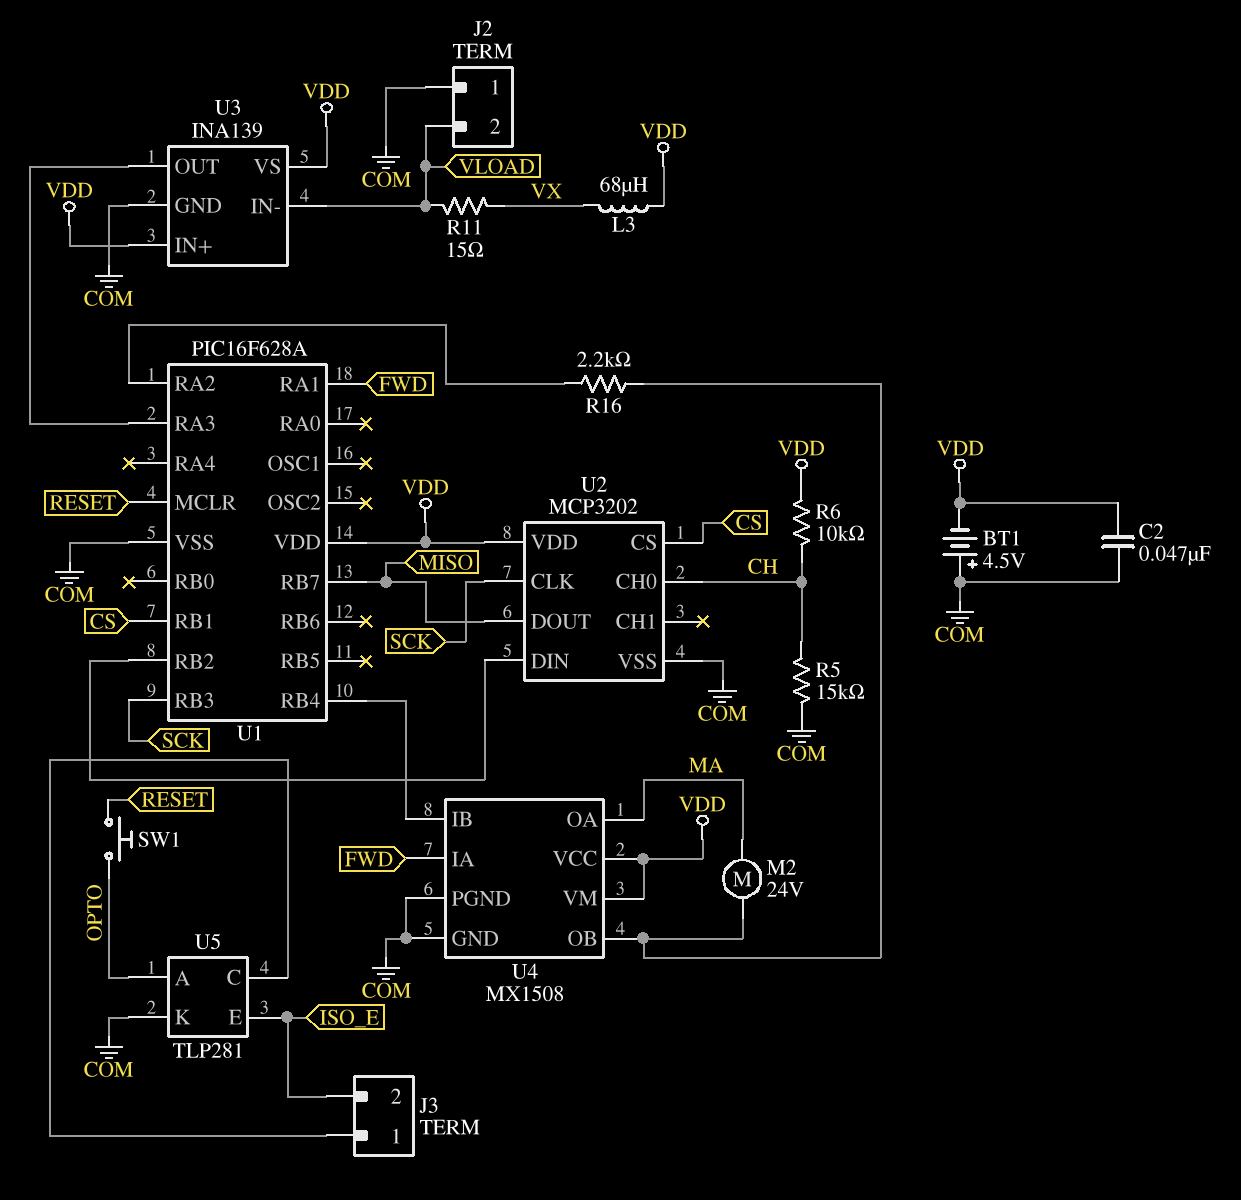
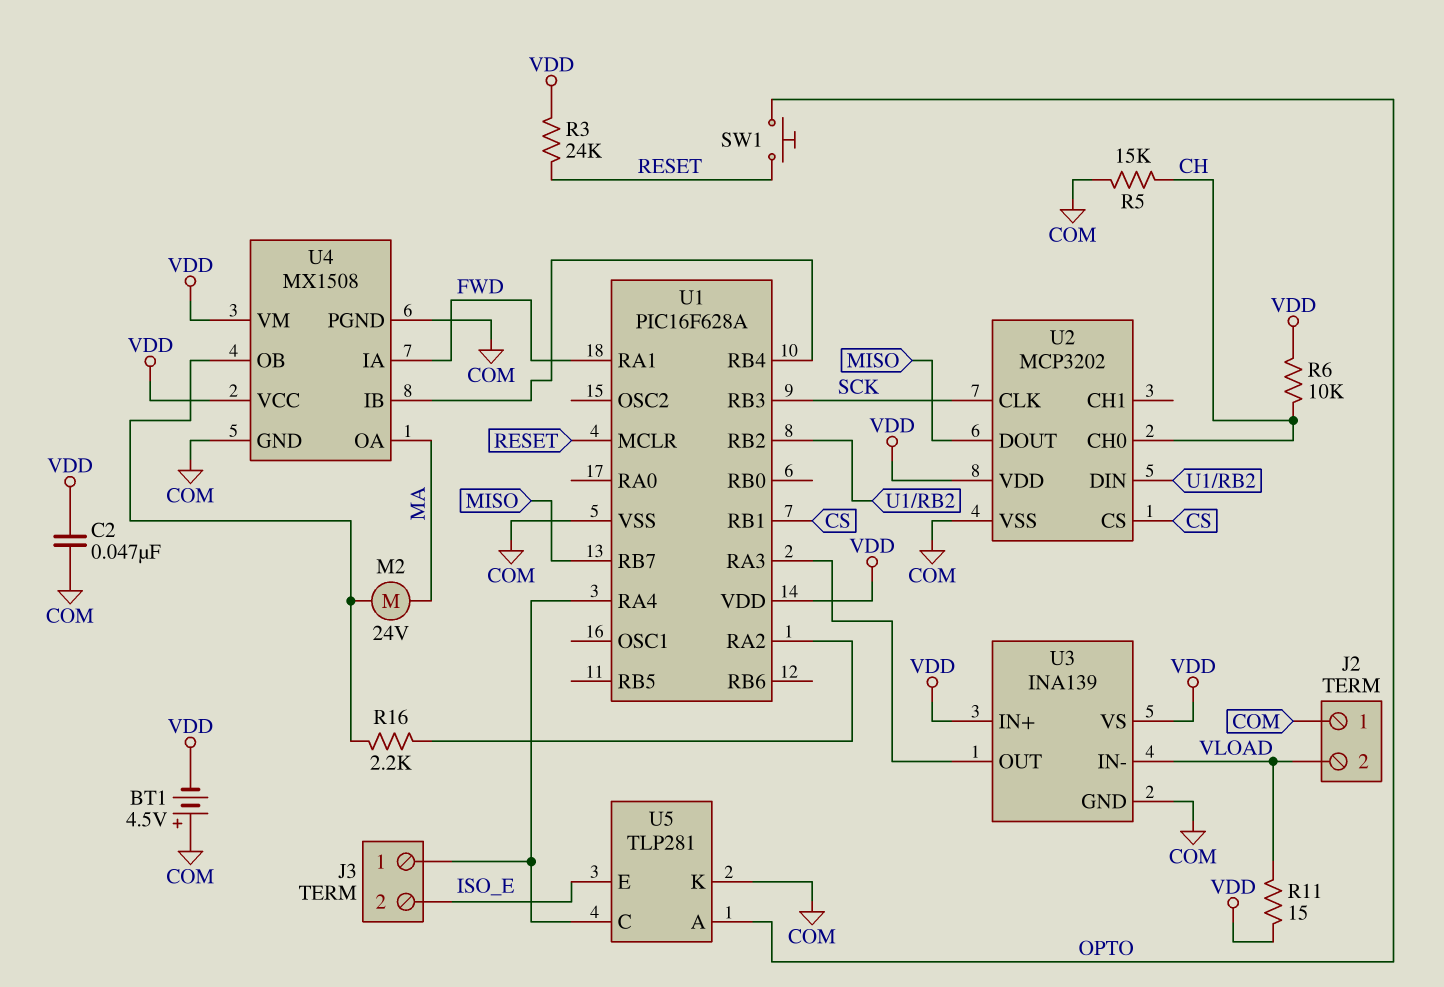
L3: 68uH (VDD, VX) -> none
R3: none -> 24k (RESET, VDD)
R11: 15 (VLOAD, VX) -> 15 (VDD, VLOAD)
U1 pin RA4: none -> J3/1

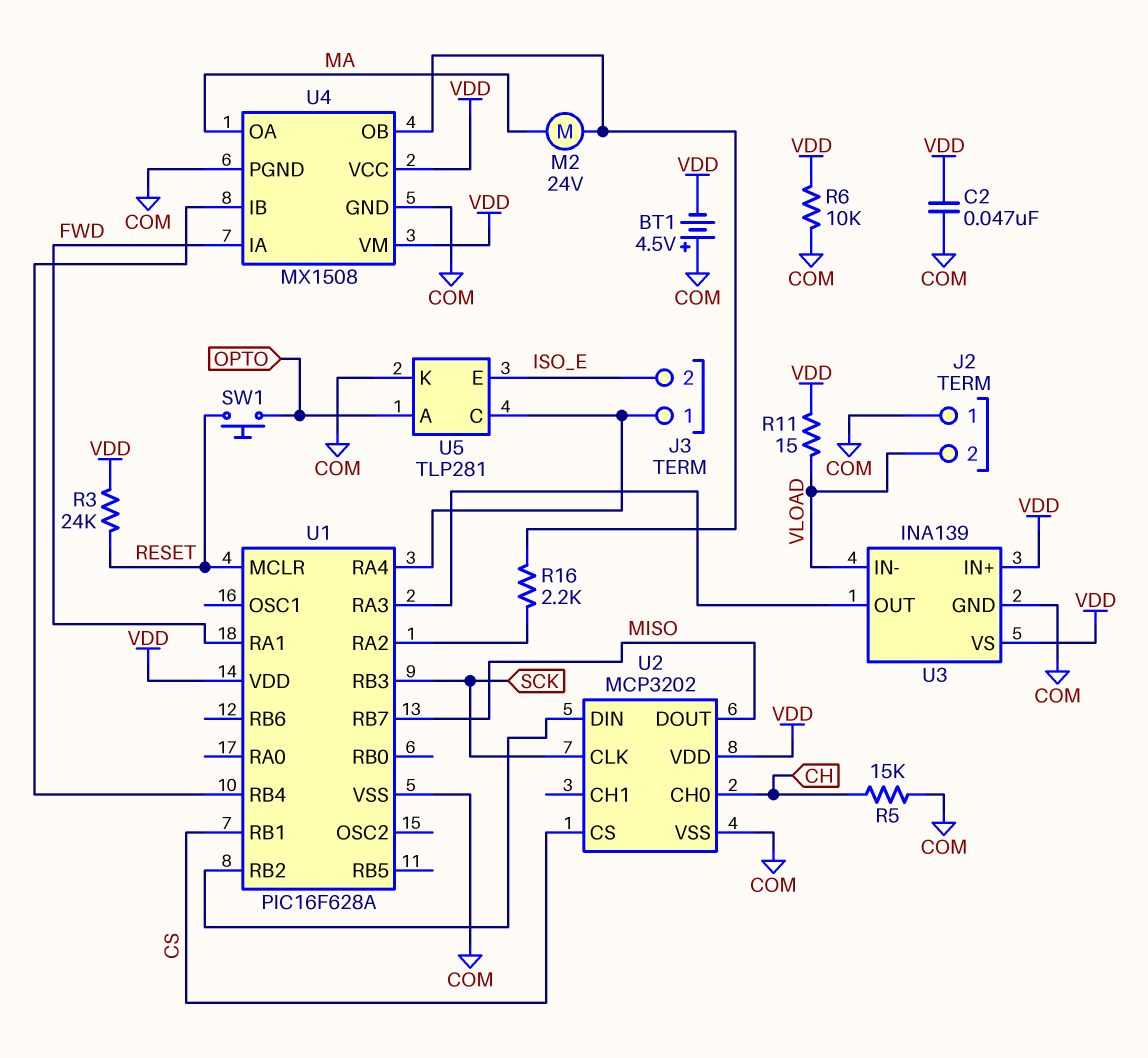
R6: 10k (CH, VDD) -> 10k (COM, VDD)

